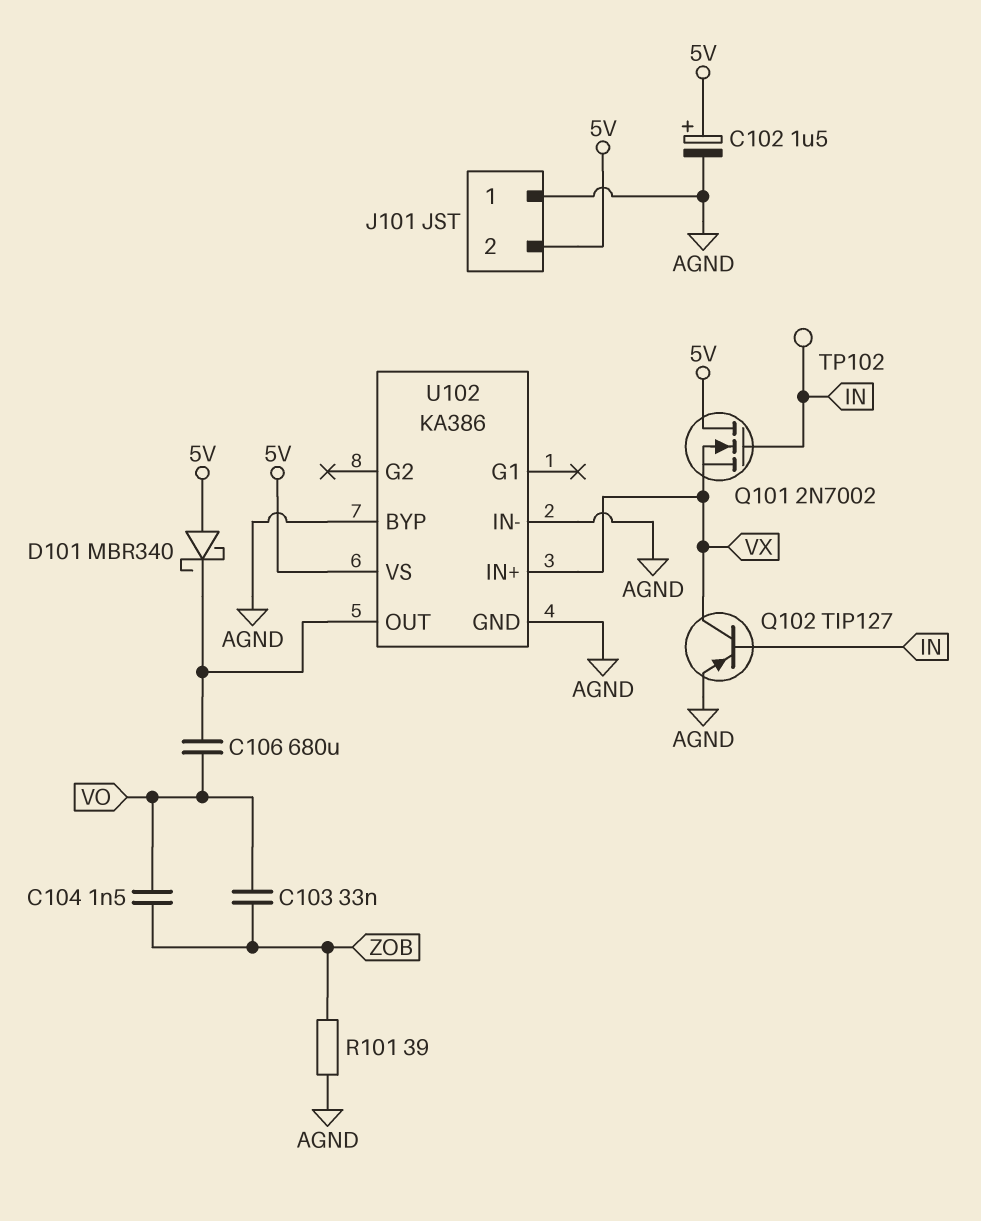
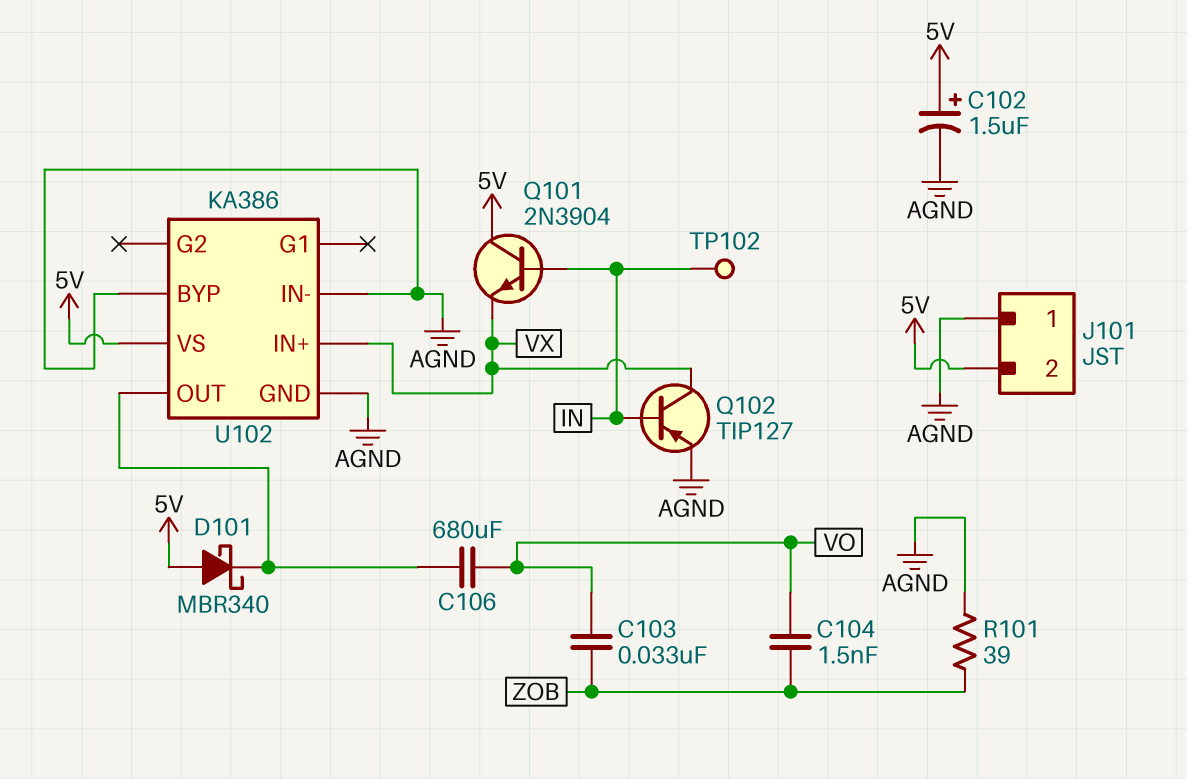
Q101: NMOS 2N7002 (G IN, D 5V, S VX) -> NPN 2N3904 (B IN, C 5V, E VX)

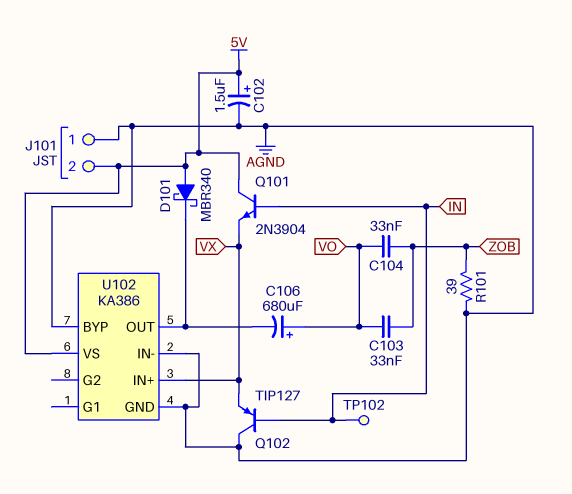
C104: 1.5nF (VO, ZOB) -> 33nF (VO, ZOB)
C106: 680uF (U102/OUT, VO) -> 680uF (plus VO, minus U102/OUT)
Q102: PNP TIP127 (B IN, C VX, E AGND) -> PNP TIP127 (B IN, C AGND, E VX)

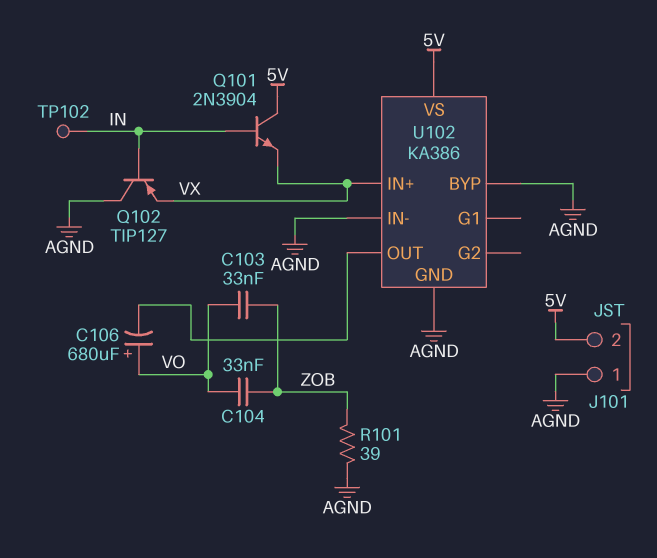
C102: 1.5uF (plus 5V, minus AGND) -> none
D101: schottky MBR340 (A 5V, K U102/OUT) -> none

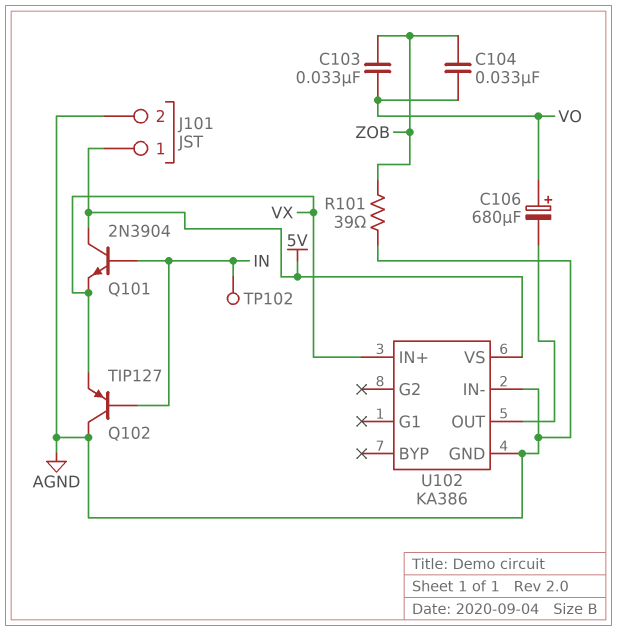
J101 pin 1: AGND -> 5V
J101 pin 2: 5V -> AGND
U102 pin BYP: AGND -> none

